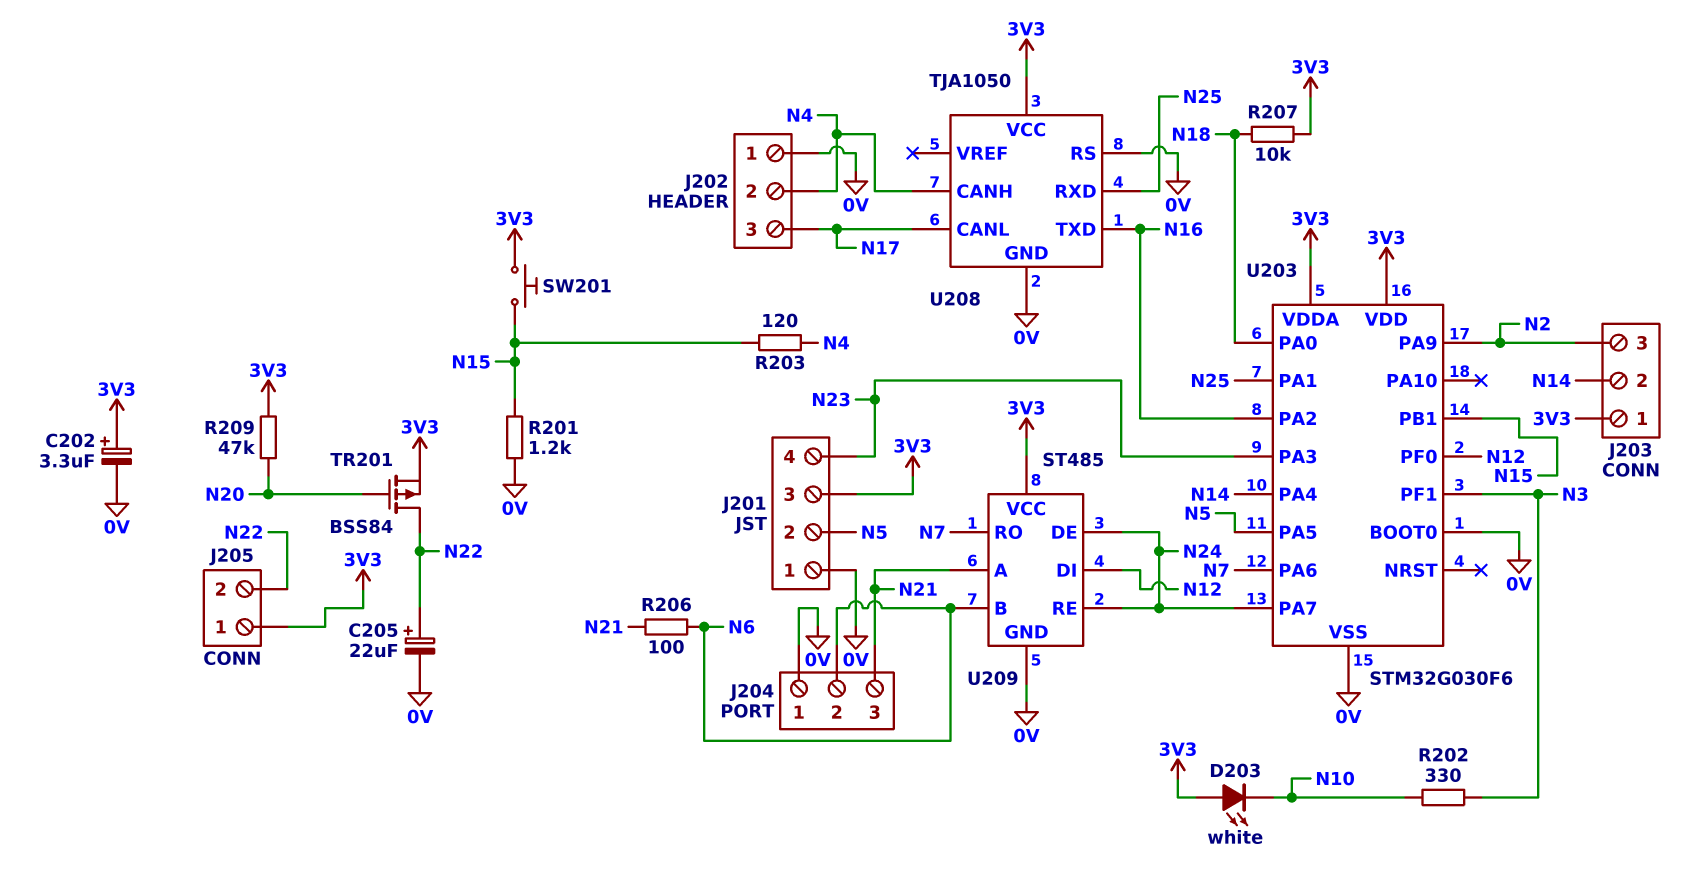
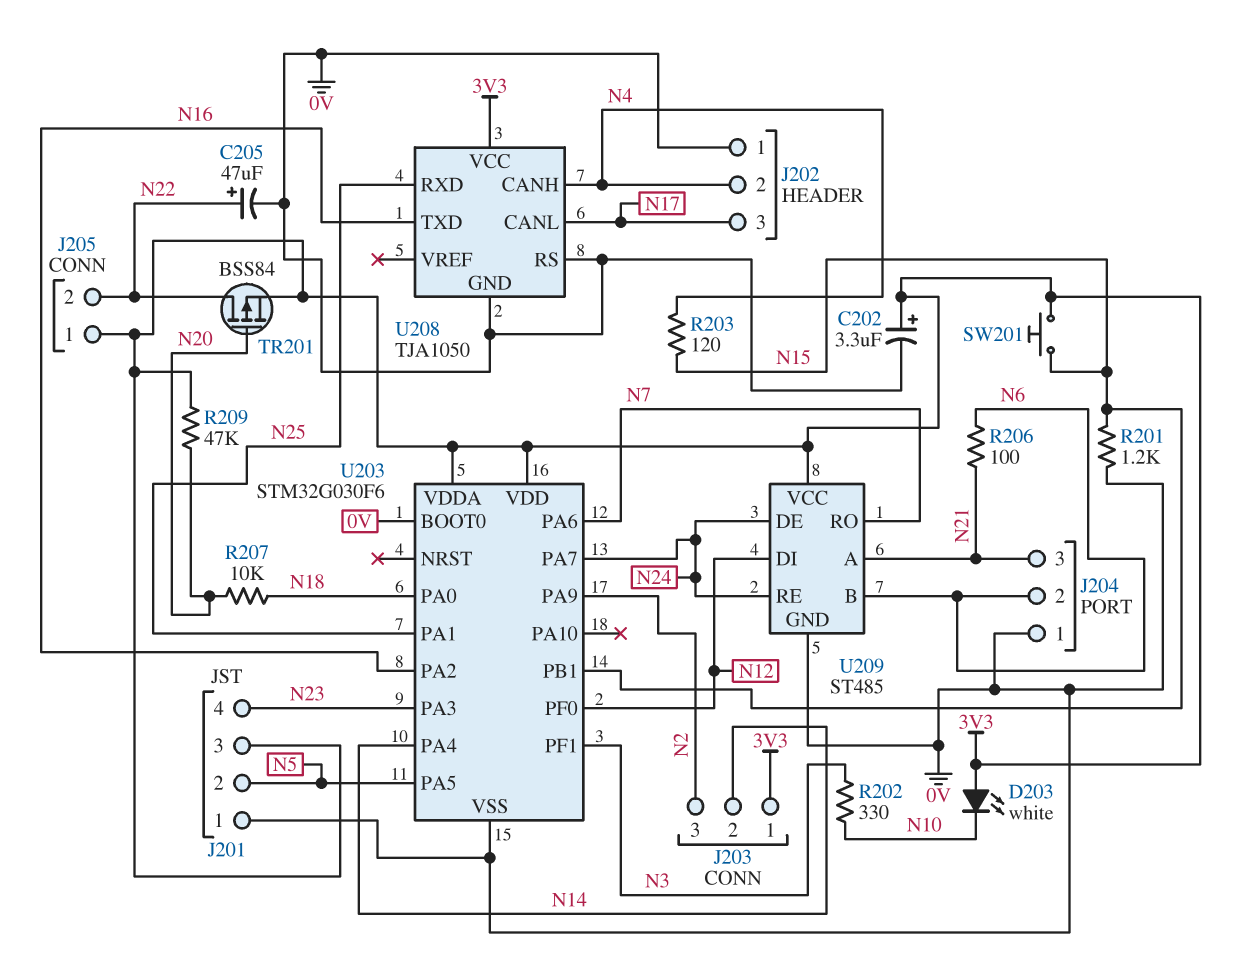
C205: 22uF (plus N22, minus 0V) -> 47uF (plus N22, minus 0V)
R207: 10k (3V3, N18) -> 10k (N18, N20)

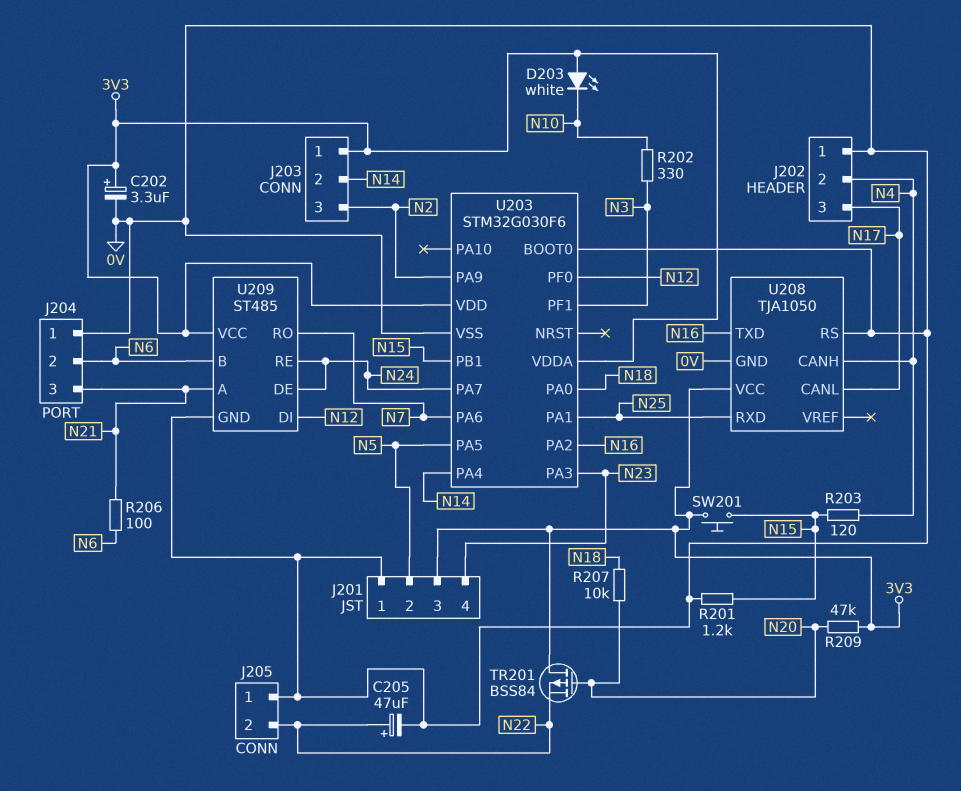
J205 pin 1: 3V3 -> 0V
TR201: PMOS BSS84 (G N20, D N22, S 3V3) -> PMOS BSS84 (G N20, D 3V3, S N22)

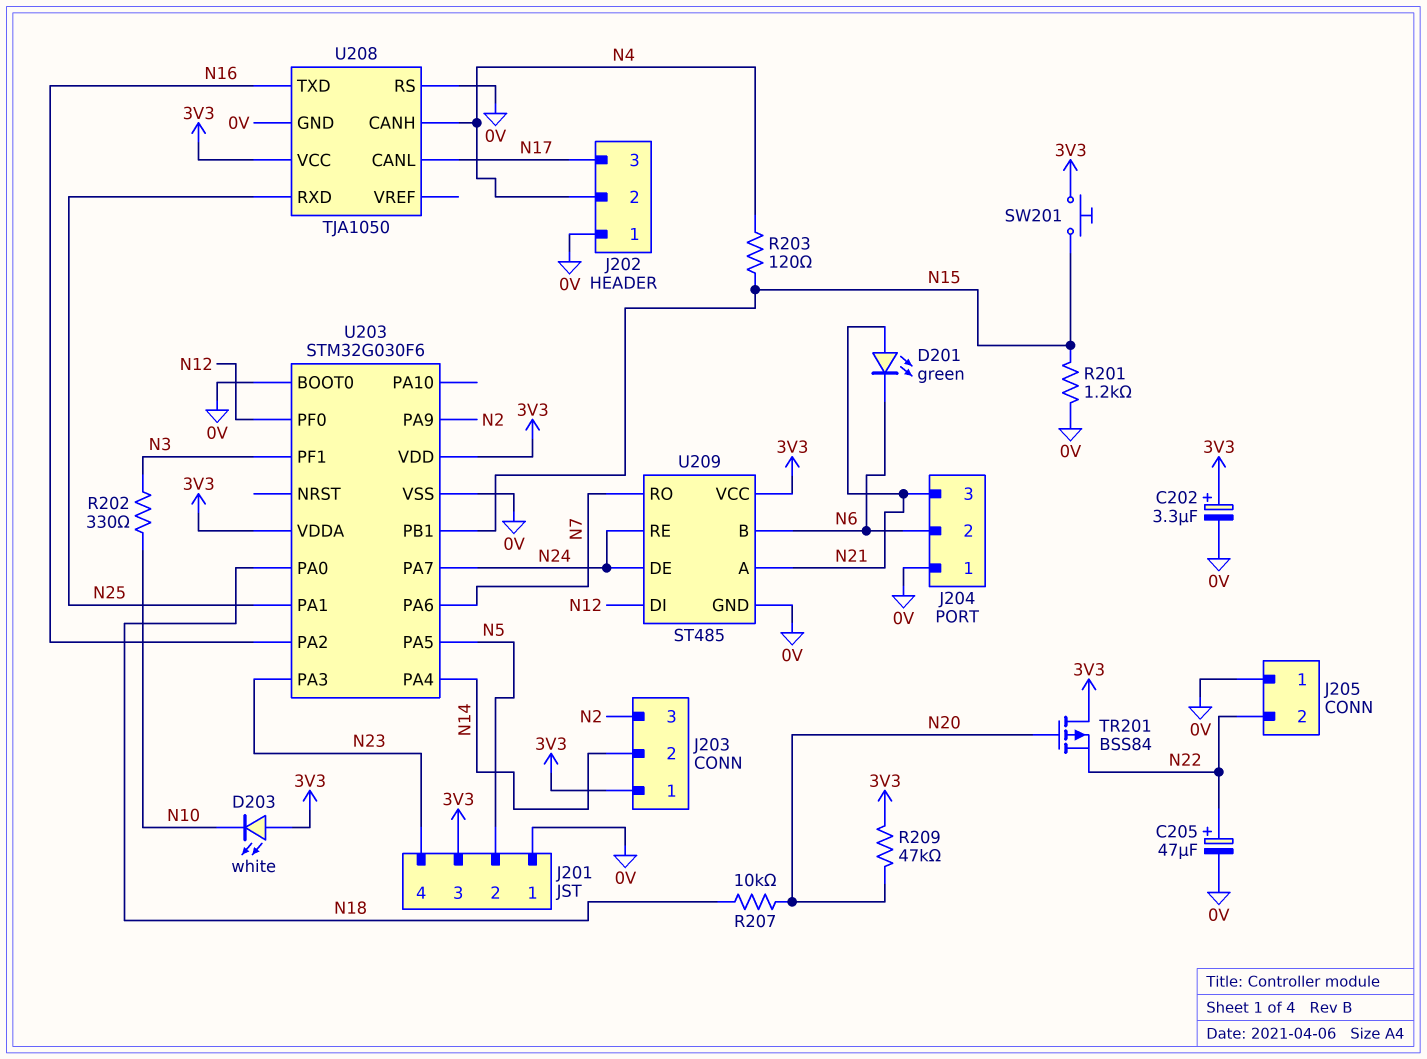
D201: none -> LED green (A N21, K N6)
R206: 100 (N6, N21) -> none

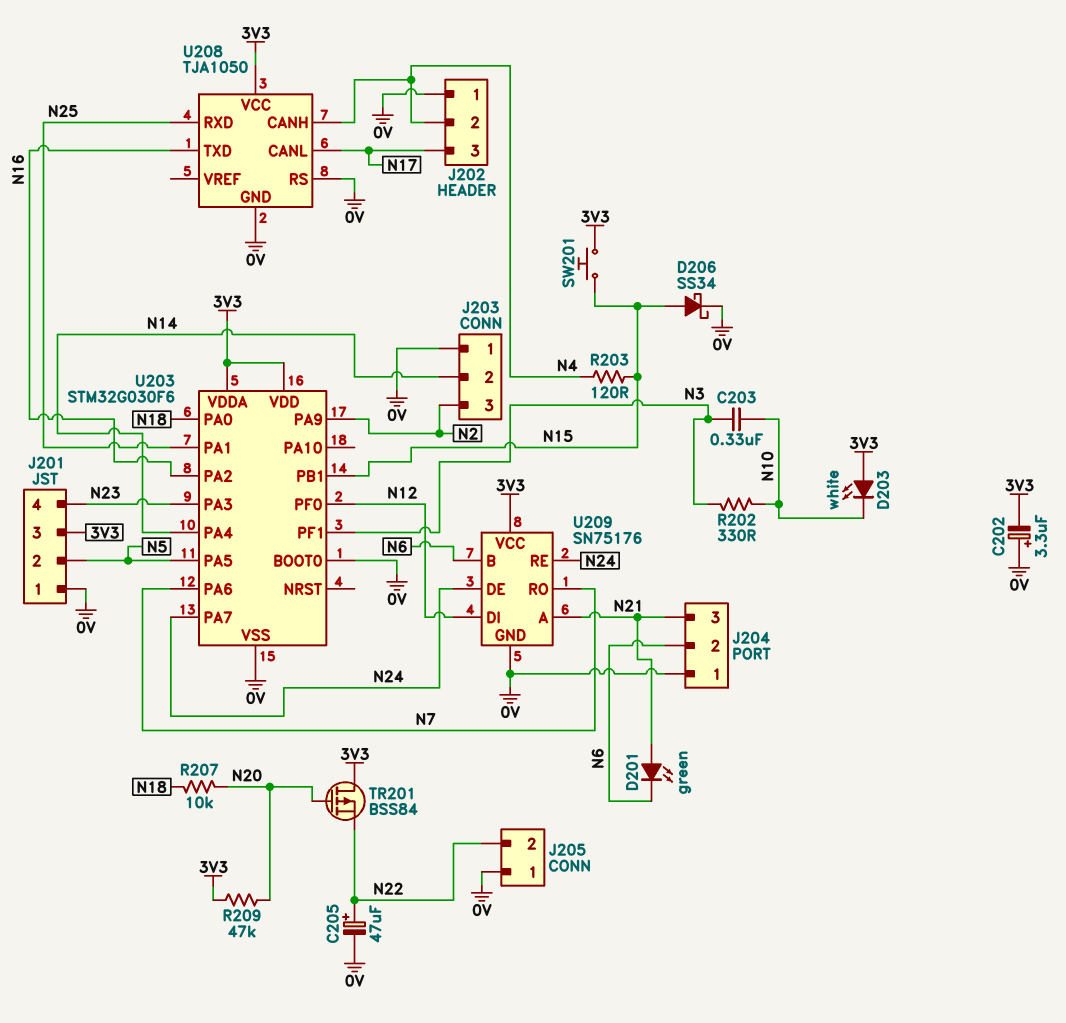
C202: 3.3uF (plus 3V3, minus 0V) -> 3.3uF (plus 0V, minus 3V3)
C203: none -> 330nF (N3, N10)
D206: none -> schottky SS34 (A N15, K 0V)
J203 pin 1: 3V3 -> 0V
R201: 1.2k (0V, N15) -> none
U209: ST485 -> SN75176

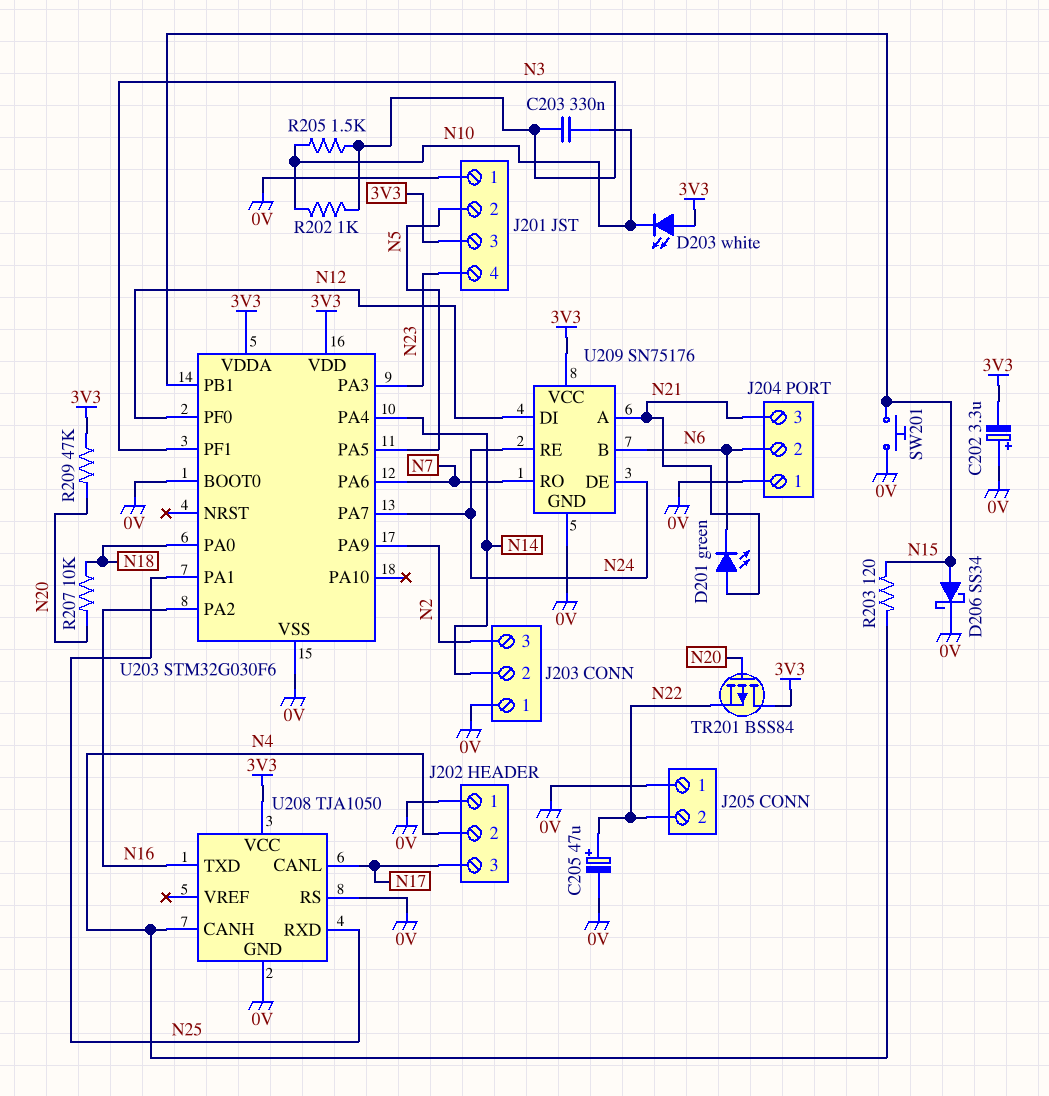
R202: 330 (N3, N10) -> 1k (N3, N10)
R205: none -> 1.5k (N3, N10)
SW201: button (3V3, N15) -> button (0V, N15)

